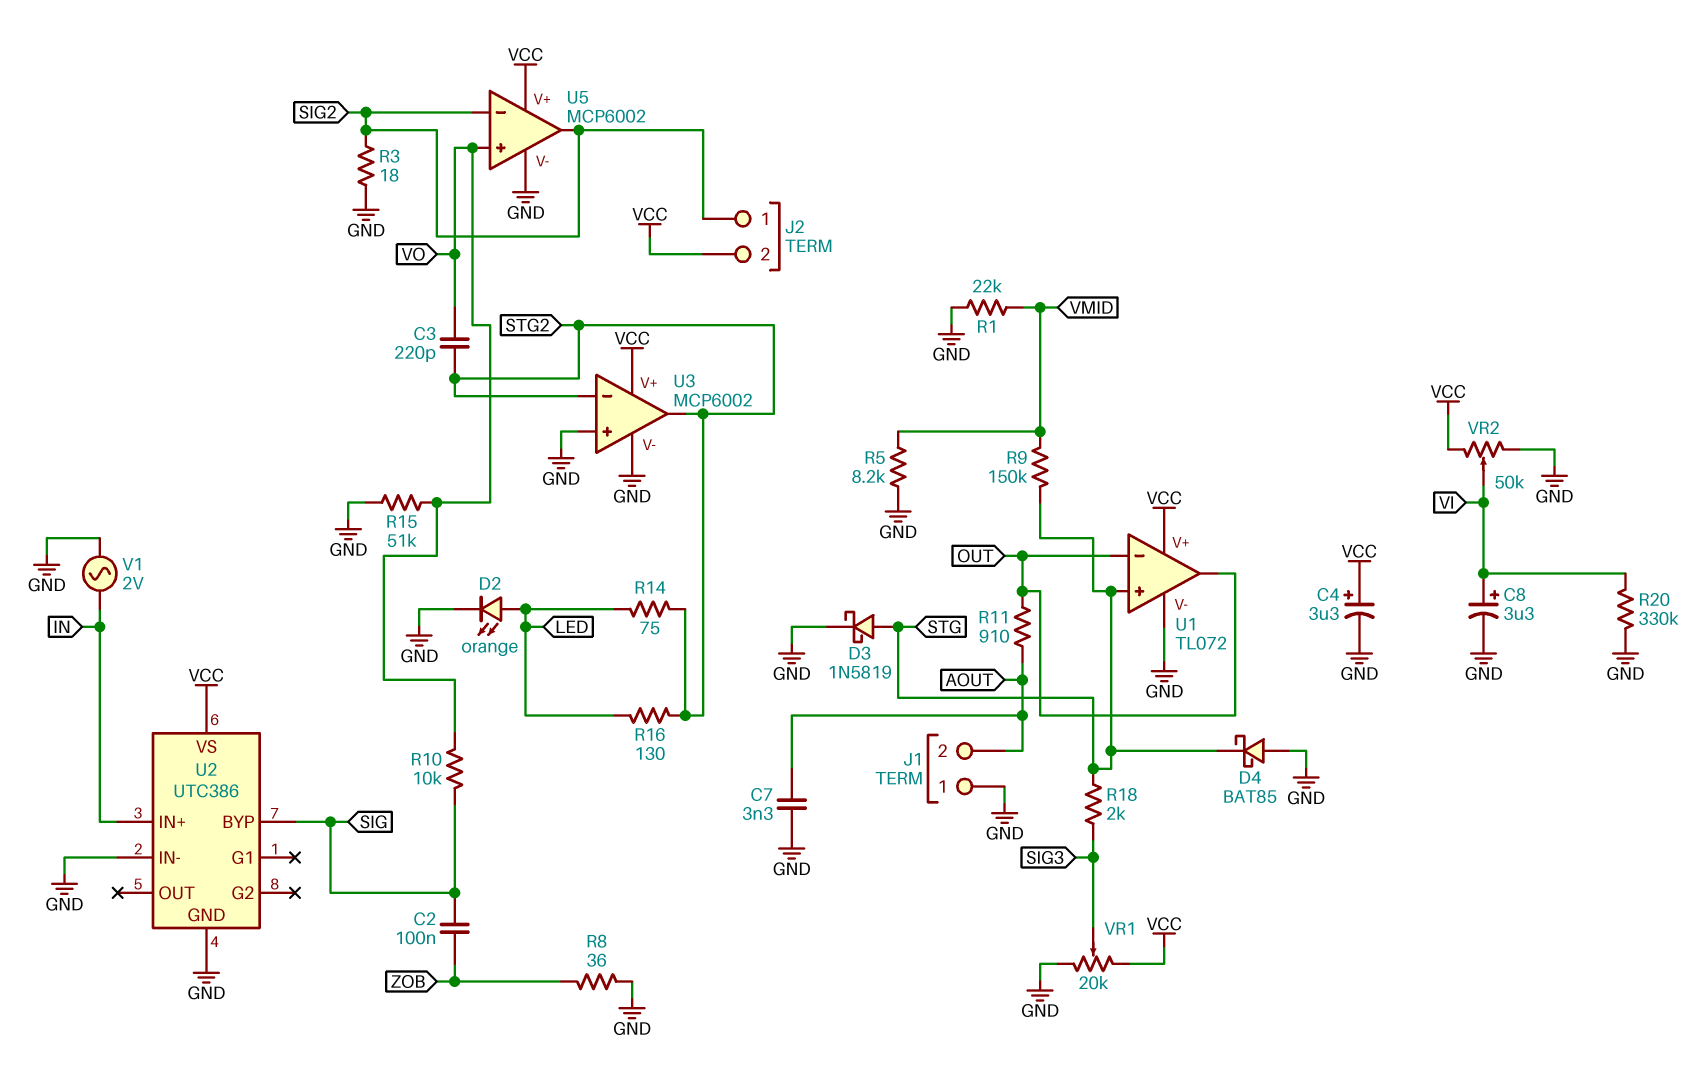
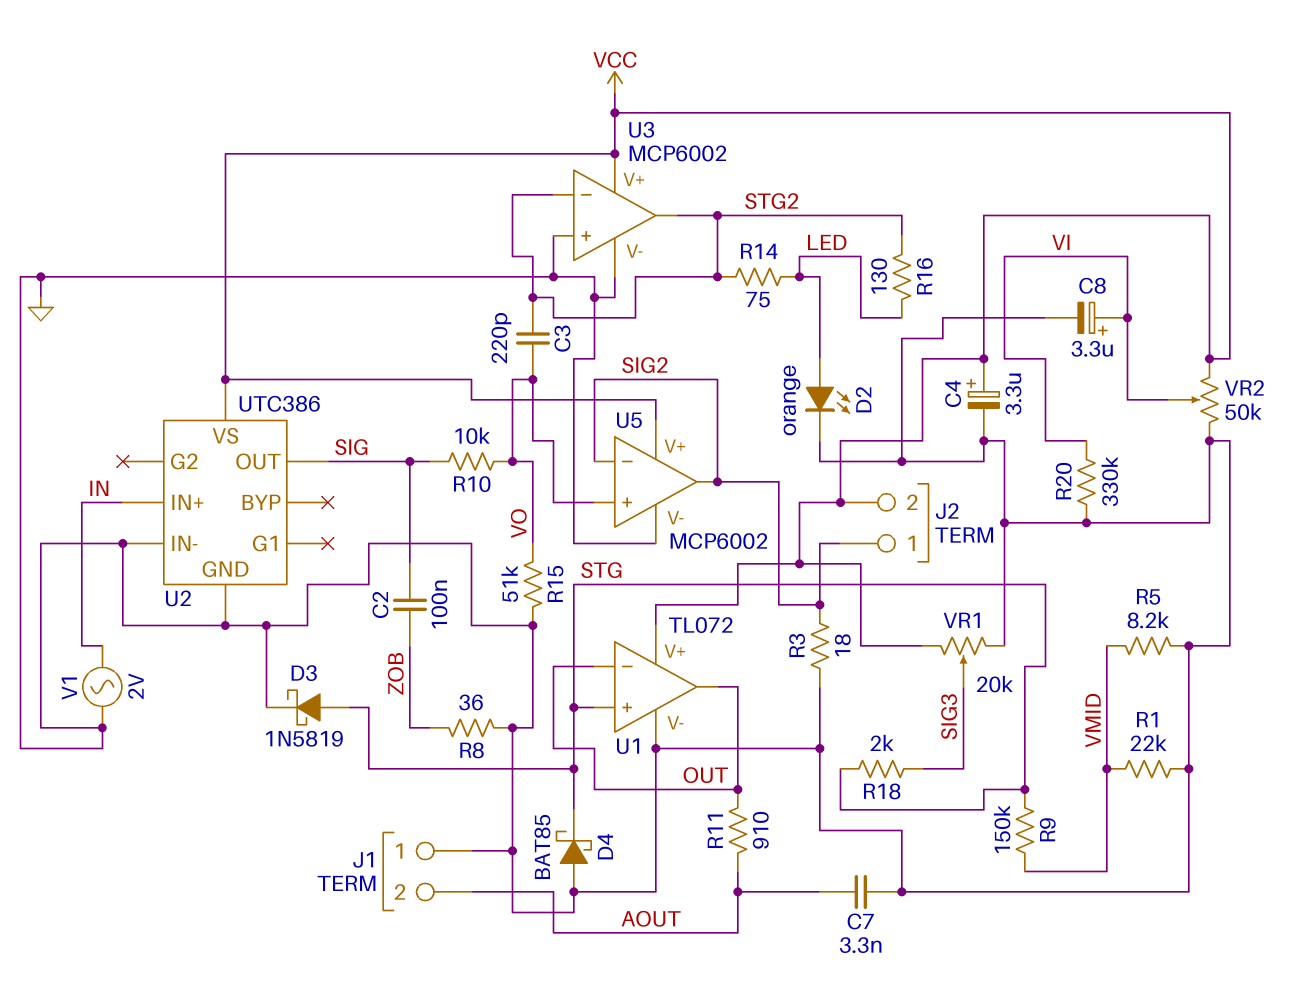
U2 pin BYP: SIG -> none
U2 pin OUT: none -> SIG

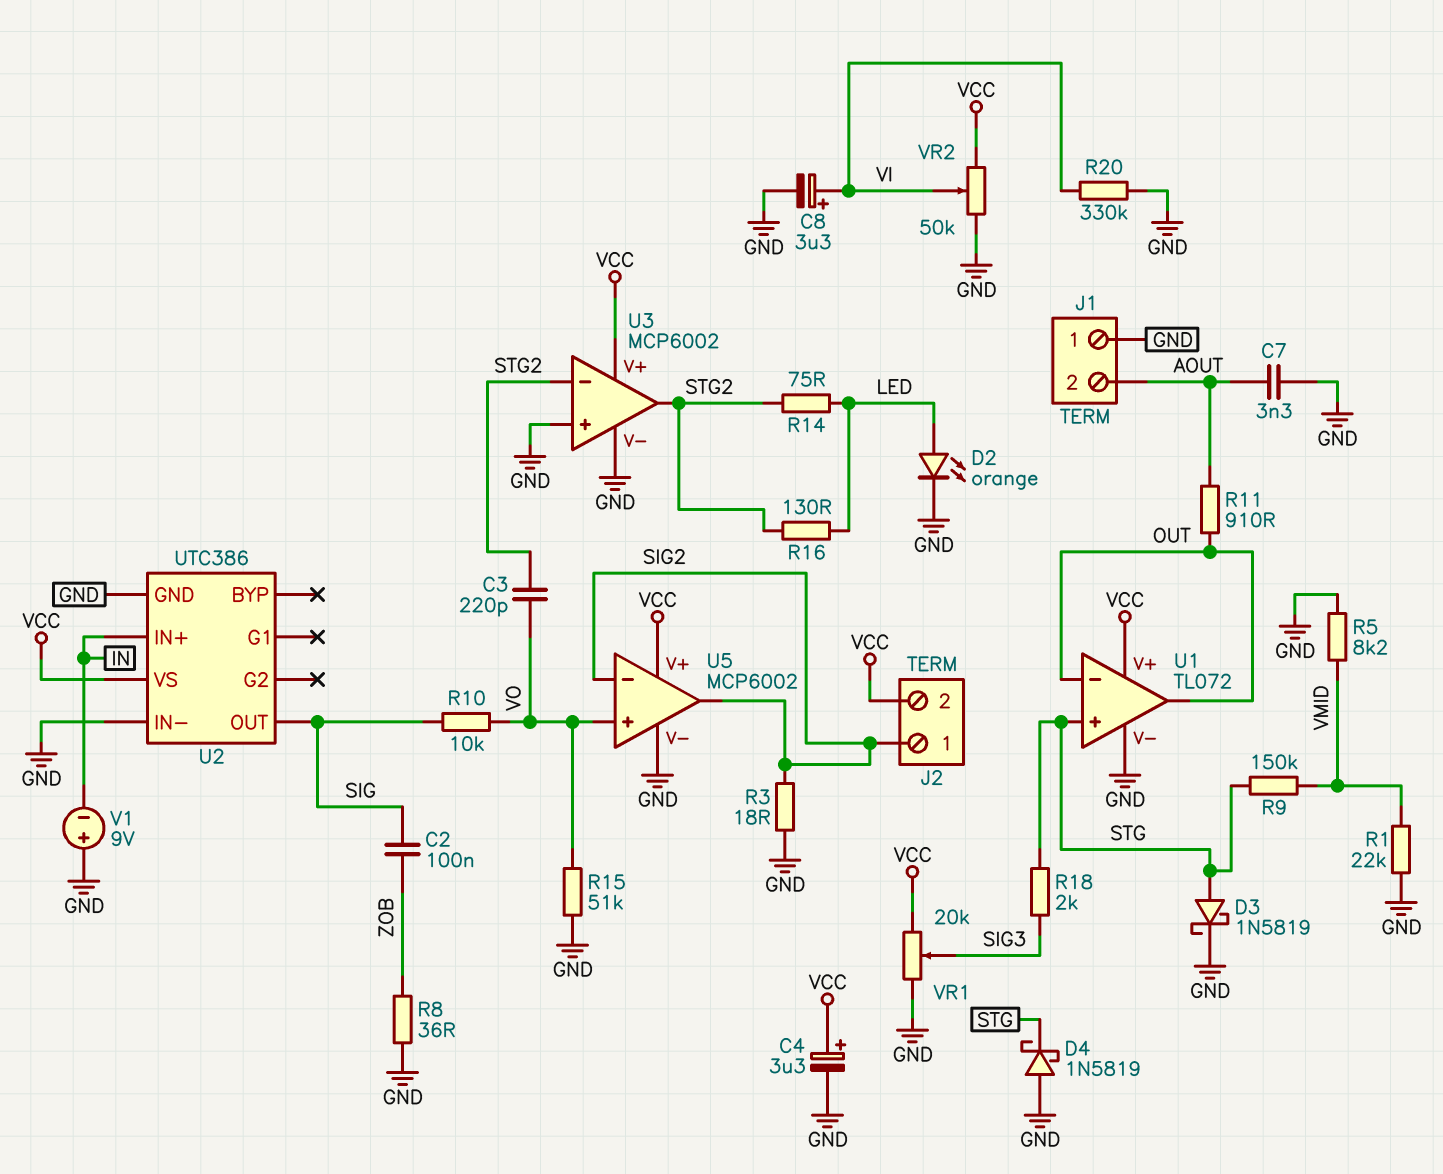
D4: schottky BAT85 (A GND, K STG) -> schottky 1N5819 (A GND, K STG)
V1: AC 2V (GND, IN) -> 9V (plus GND, minus IN)

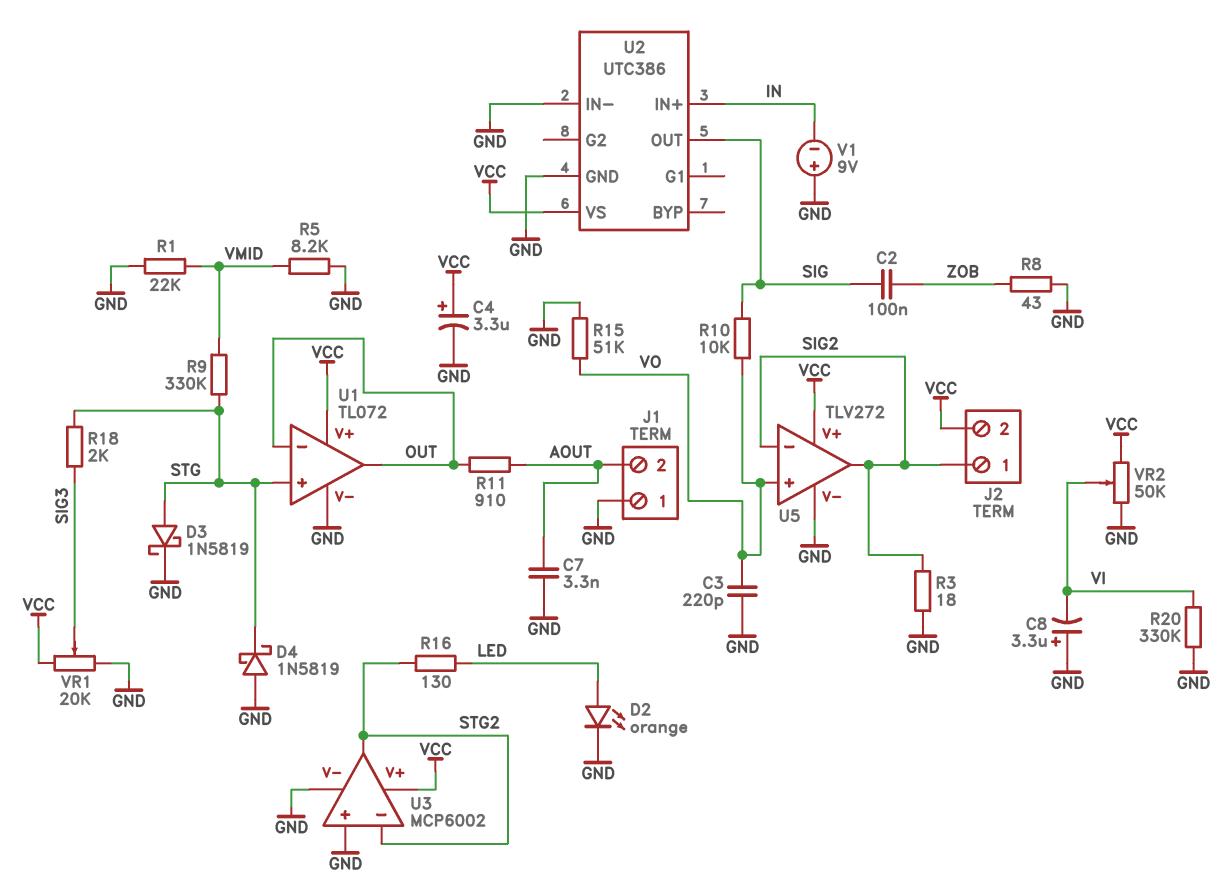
C3: 220pF (STG2, VO) -> 220pF (GND, VO)
C8: 3.3uF (plus VI, minus GND) -> 3.3uF (plus GND, minus VI)
R8: 36 (GND, ZOB) -> 43 (GND, ZOB)
R9: 150k (STG, VMID) -> 330k (STG, VMID)
R14: 75 (LED, STG2) -> none
U5: MCP6002 -> TLV272

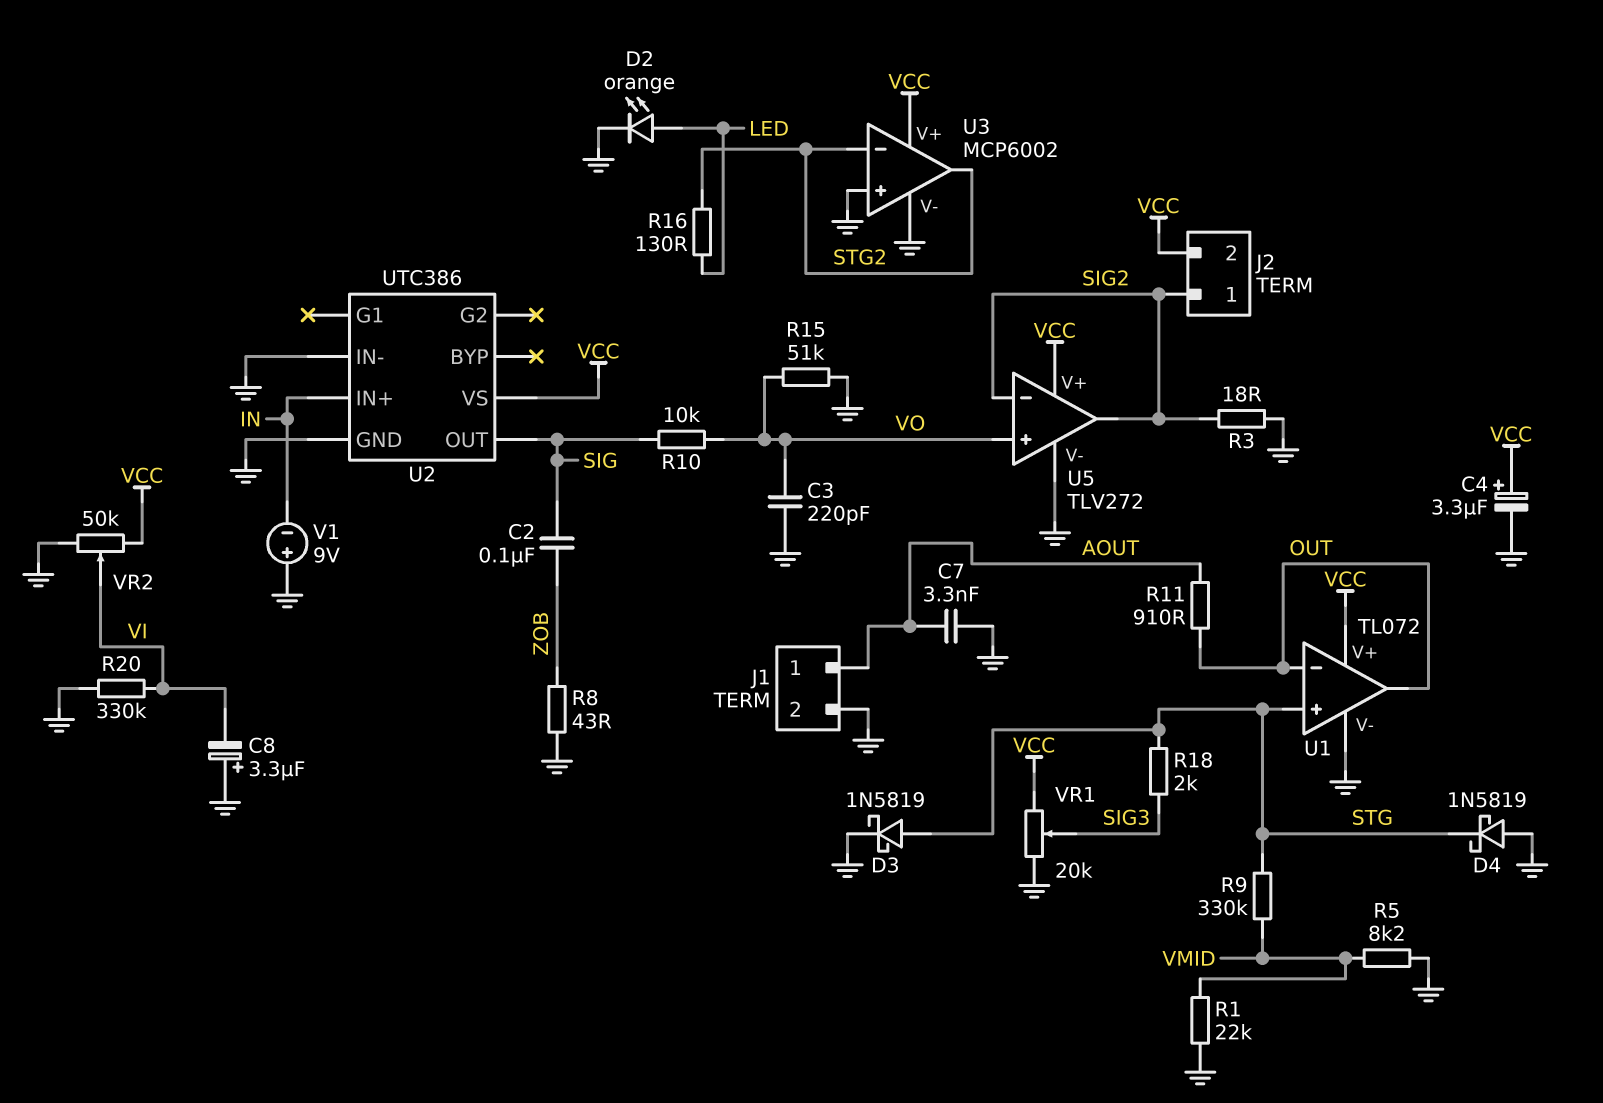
J1 pin 1: GND -> AOUT
J1 pin 2: AOUT -> GND

